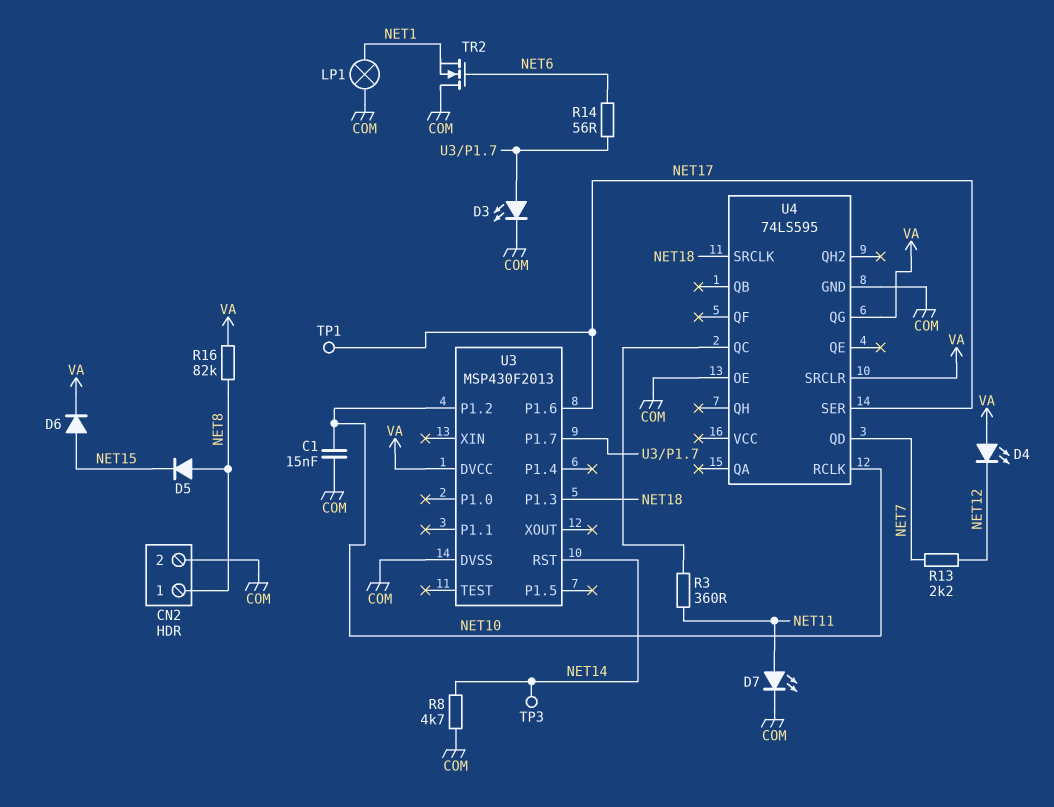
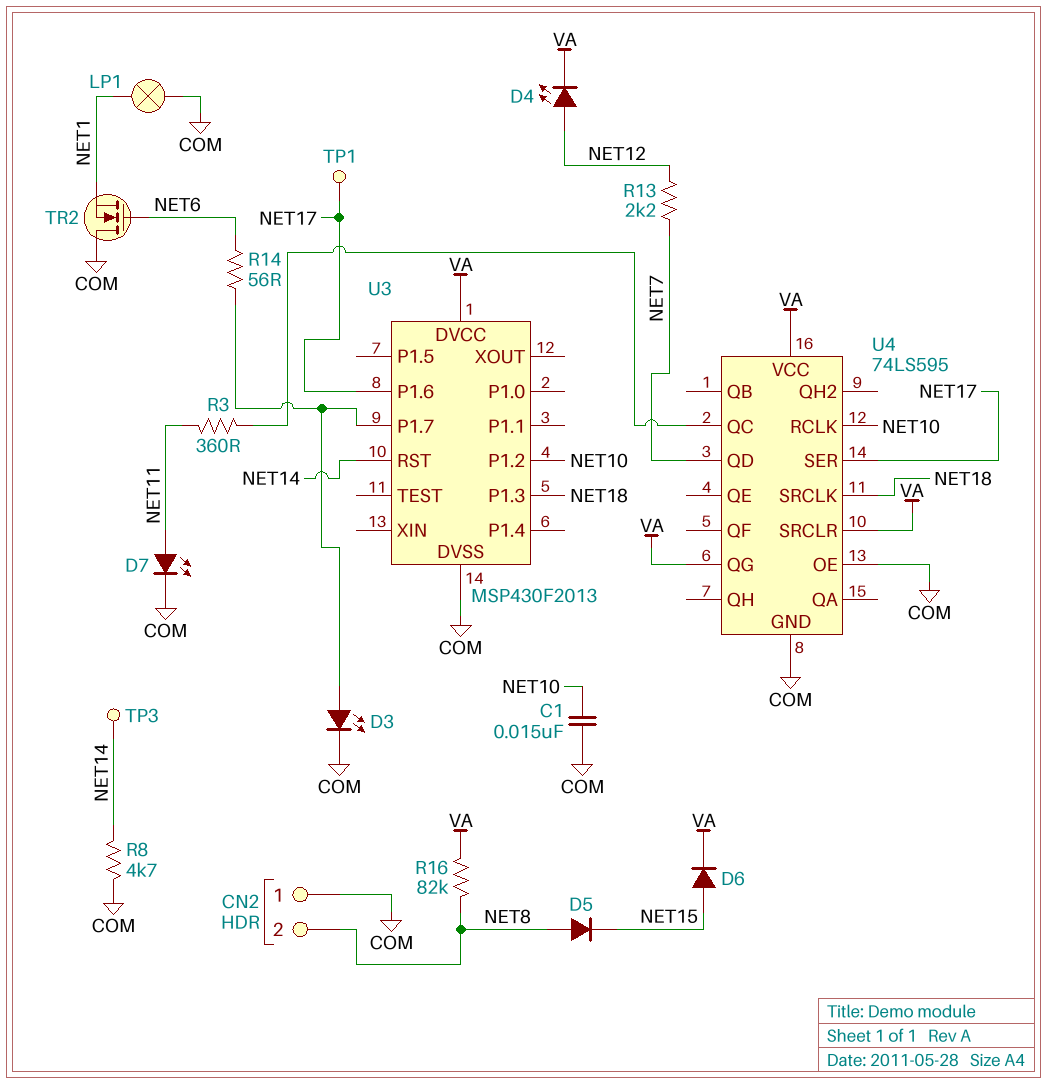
CN2 pin 1: NET8 -> COM
CN2 pin 2: COM -> NET8
D4: LED (A VA, K NET12) -> LED (A NET12, K VA)
U4 pin VCC: none -> VA

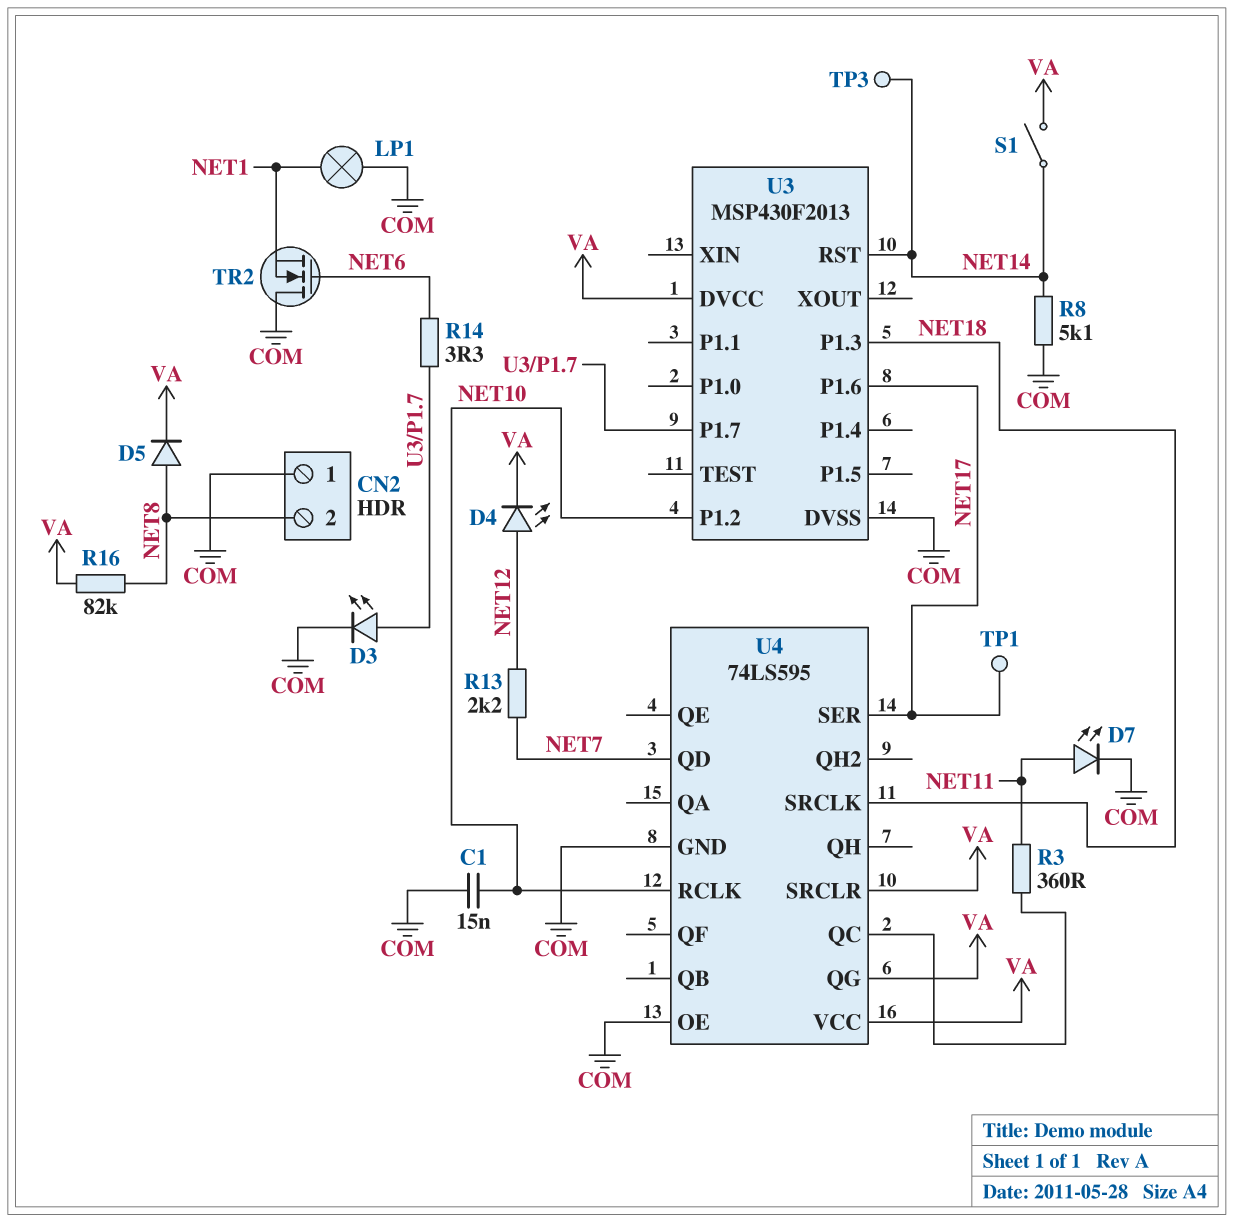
D5: diode (A NET8, K NET15) -> diode (A NET8, K VA)
D6: diode (A NET15, K VA) -> none
R8: 4.7k (COM, NET14) -> 5.1k (COM, NET14)
R14: 56 (NET6, U3/P1.7) -> 3.3 (NET6, U3/P1.7)
S1: none -> switch (NET14, VA)

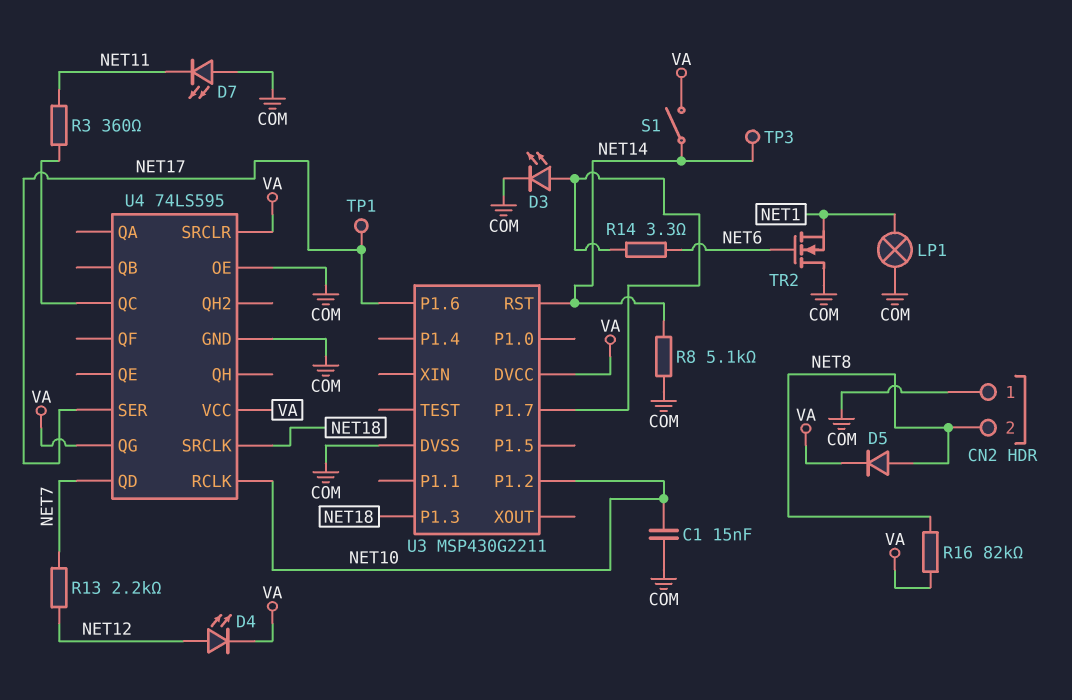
D7: LED (A NET11, K COM) -> LED (A COM, K NET11)
U3: MSP430F2013 -> MSP430G2211

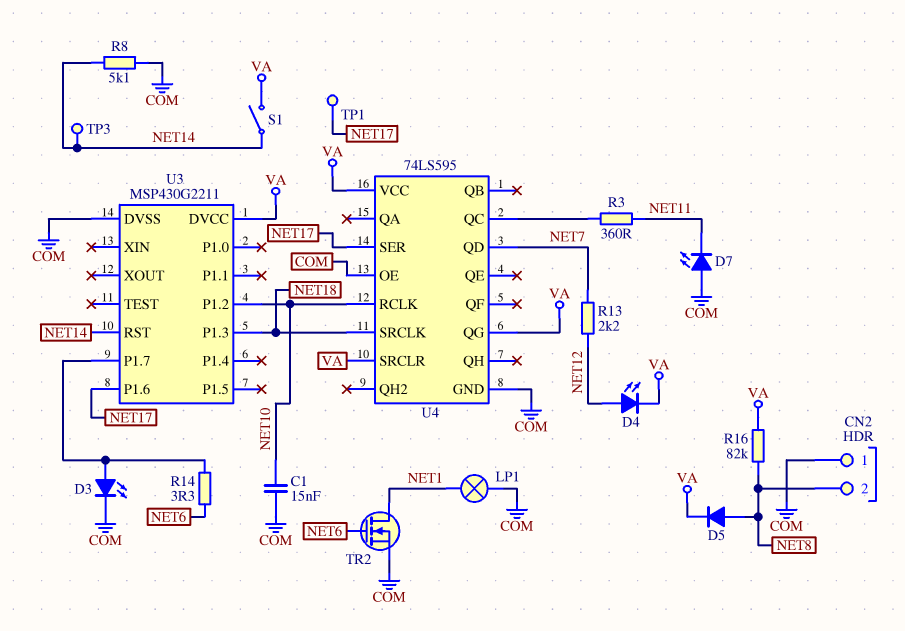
TR2: NMOS (G NET6, D COM, S NET1) -> NMOS (G NET6, D NET1, S COM)

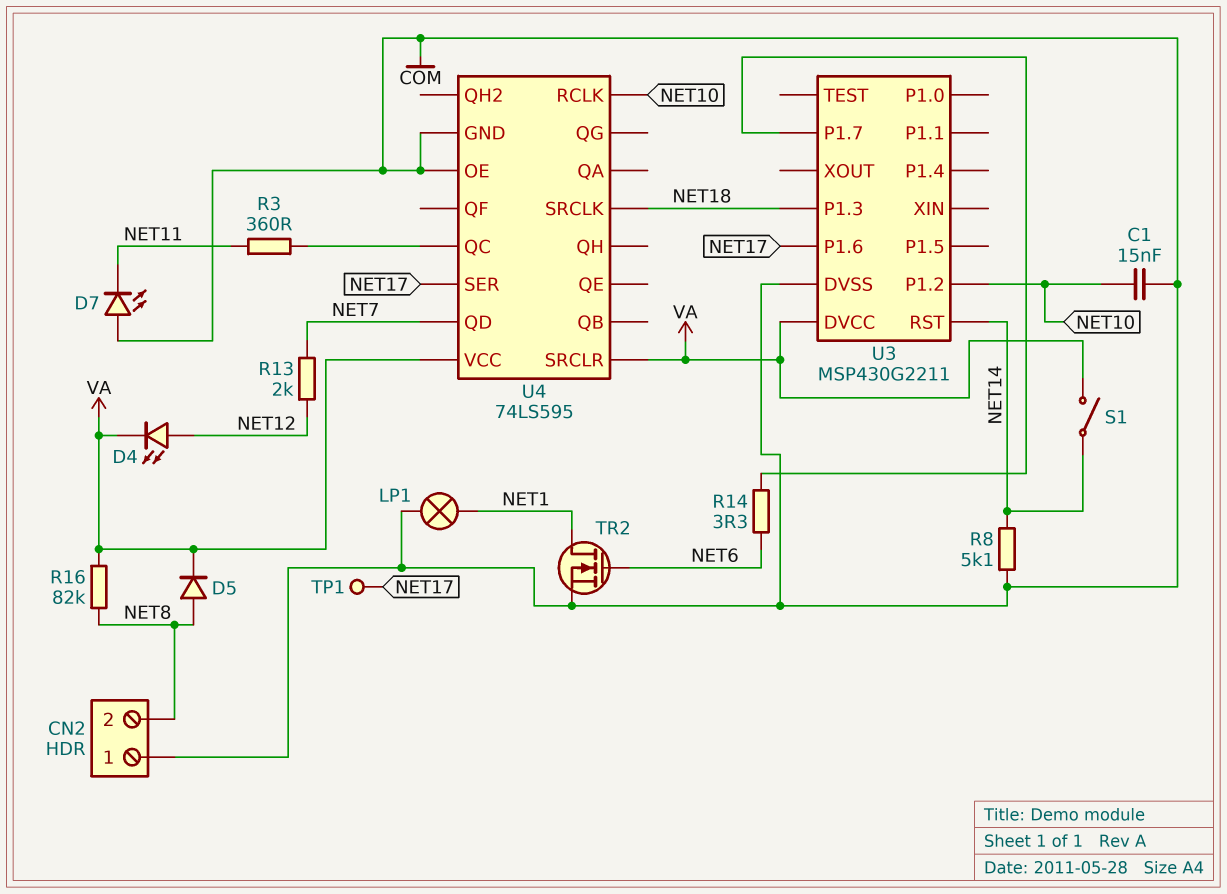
D3: LED (A U3/P1.7, K COM) -> none
R13: 2.2k (NET7, NET12) -> 2k (NET7, NET12)
TP3: test point (NET14) -> none
U4 pin QG: VA -> none

